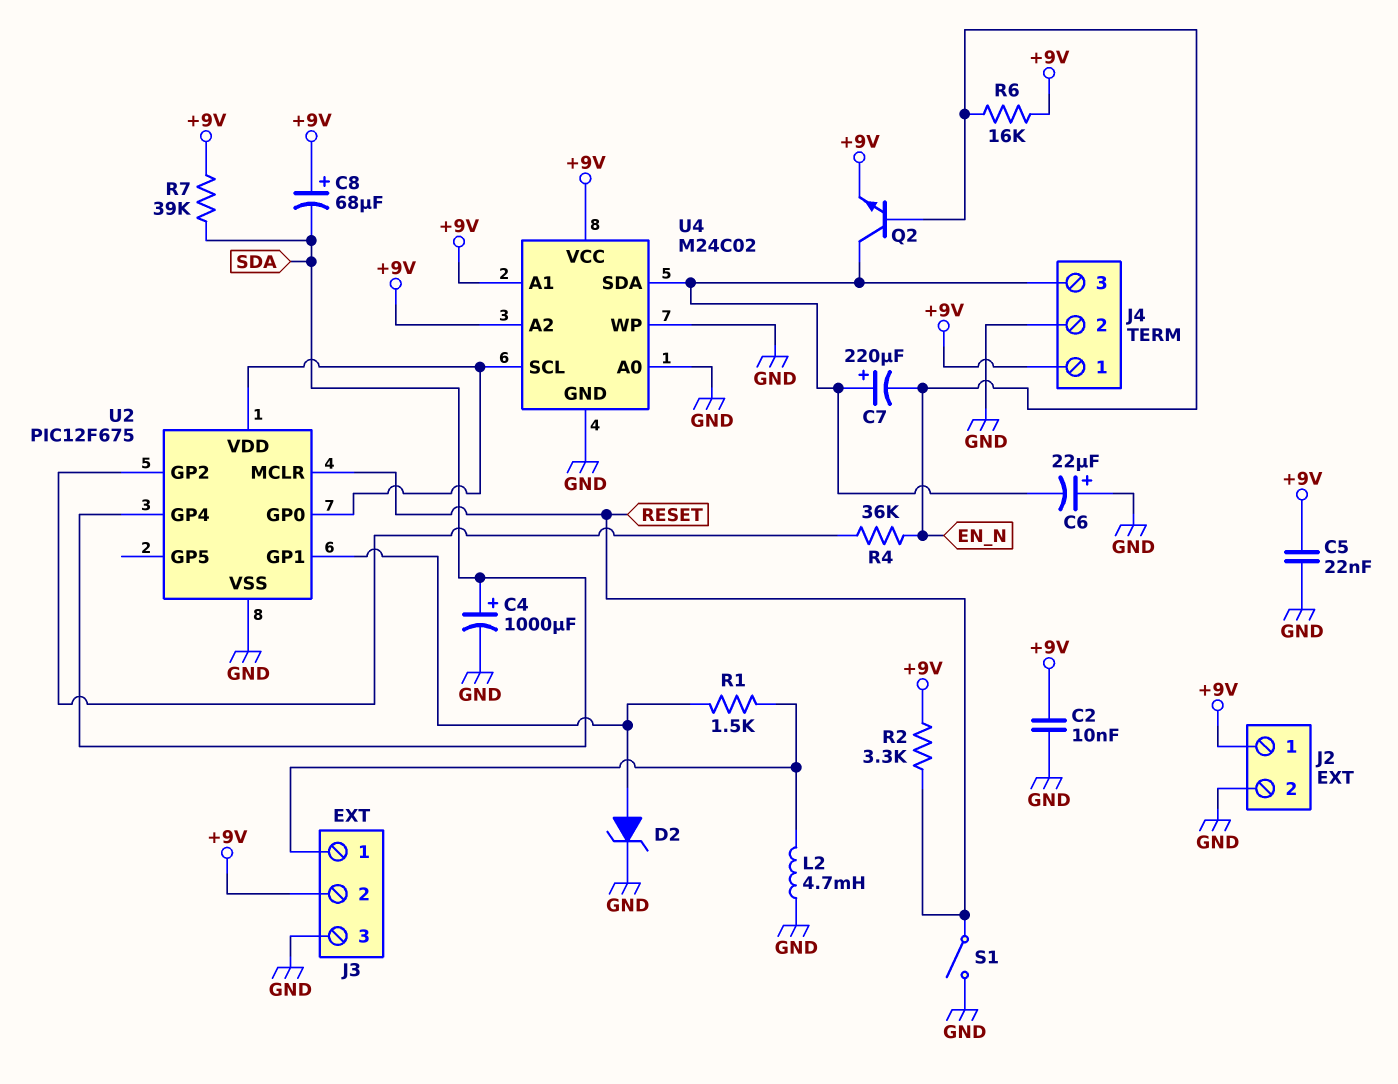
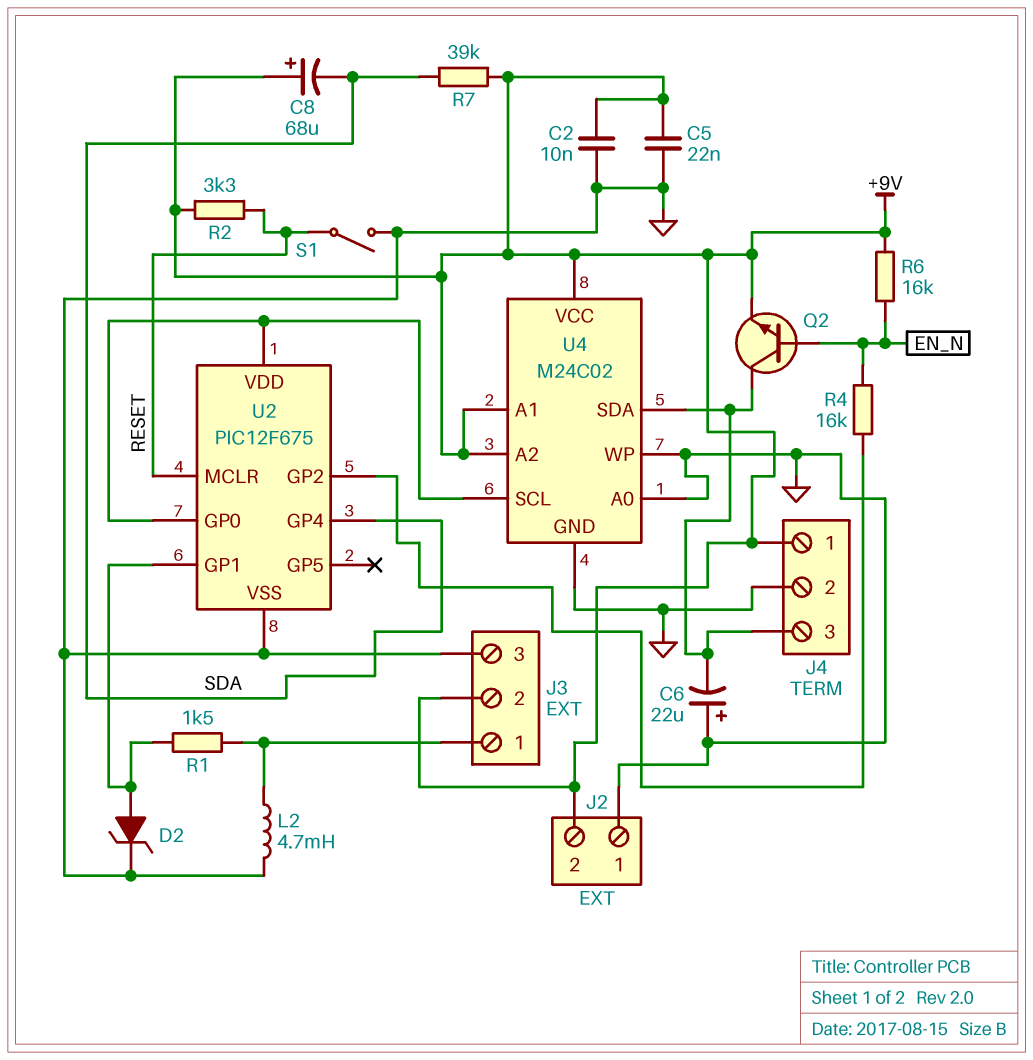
C4: 1000uF (plus SDA, minus GND) -> none
C7: 220uF (plus J4/3, minus EN_N) -> none
J2 pin 1: +9V -> GND
J2 pin 2: GND -> +9V
R4: 36k (EN_N, U2/GP2) -> 16k (EN_N, U2/GP2)

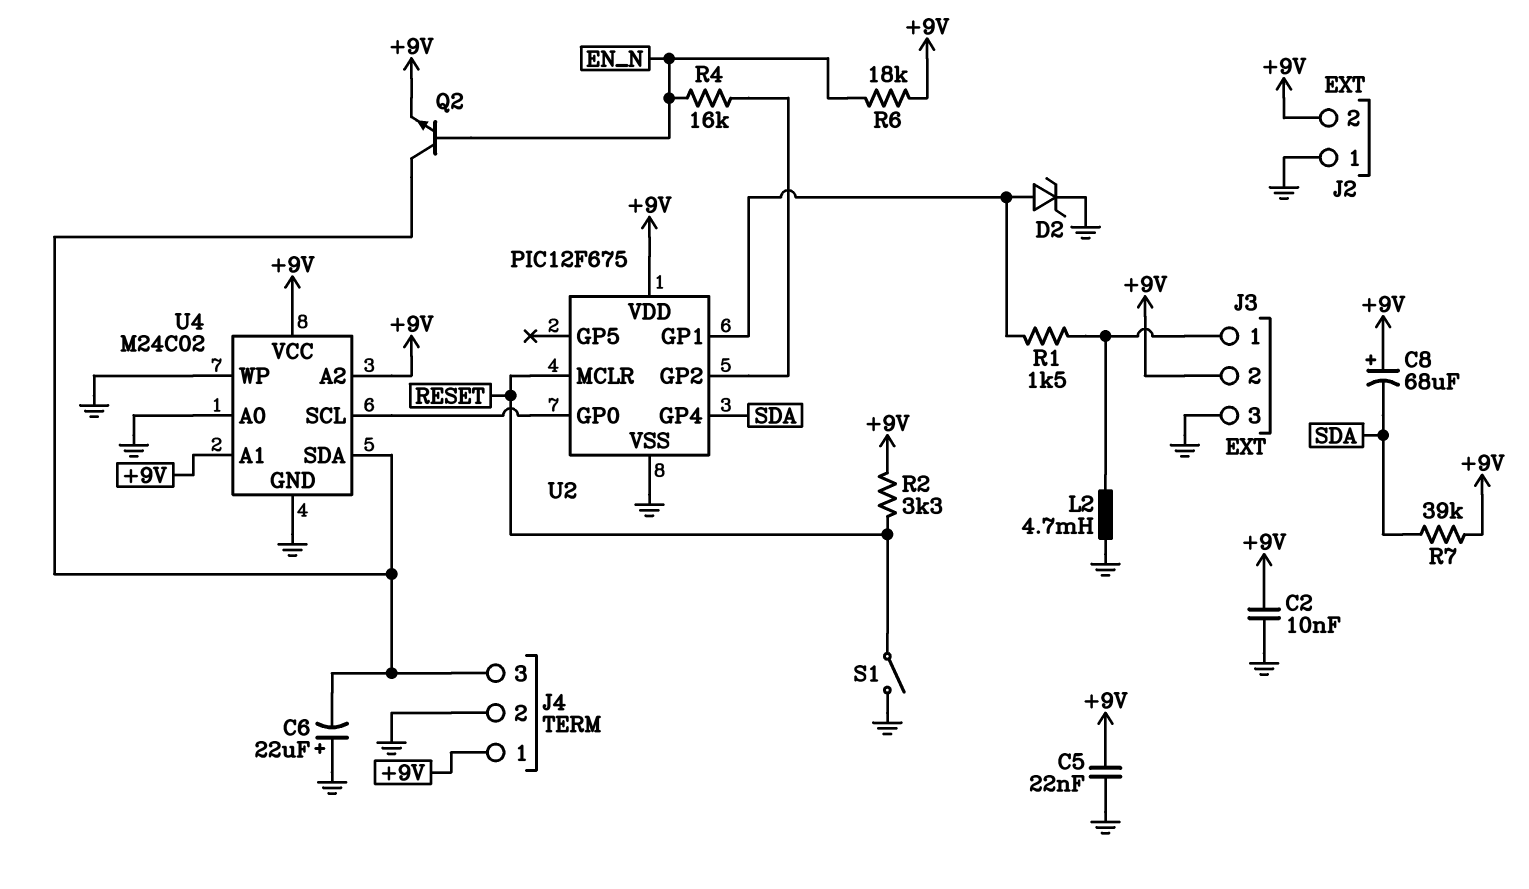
R6: 16k (+9V, EN_N) -> 18k (+9V, EN_N)
U2 pin VDD: U2/GP0 -> +9V

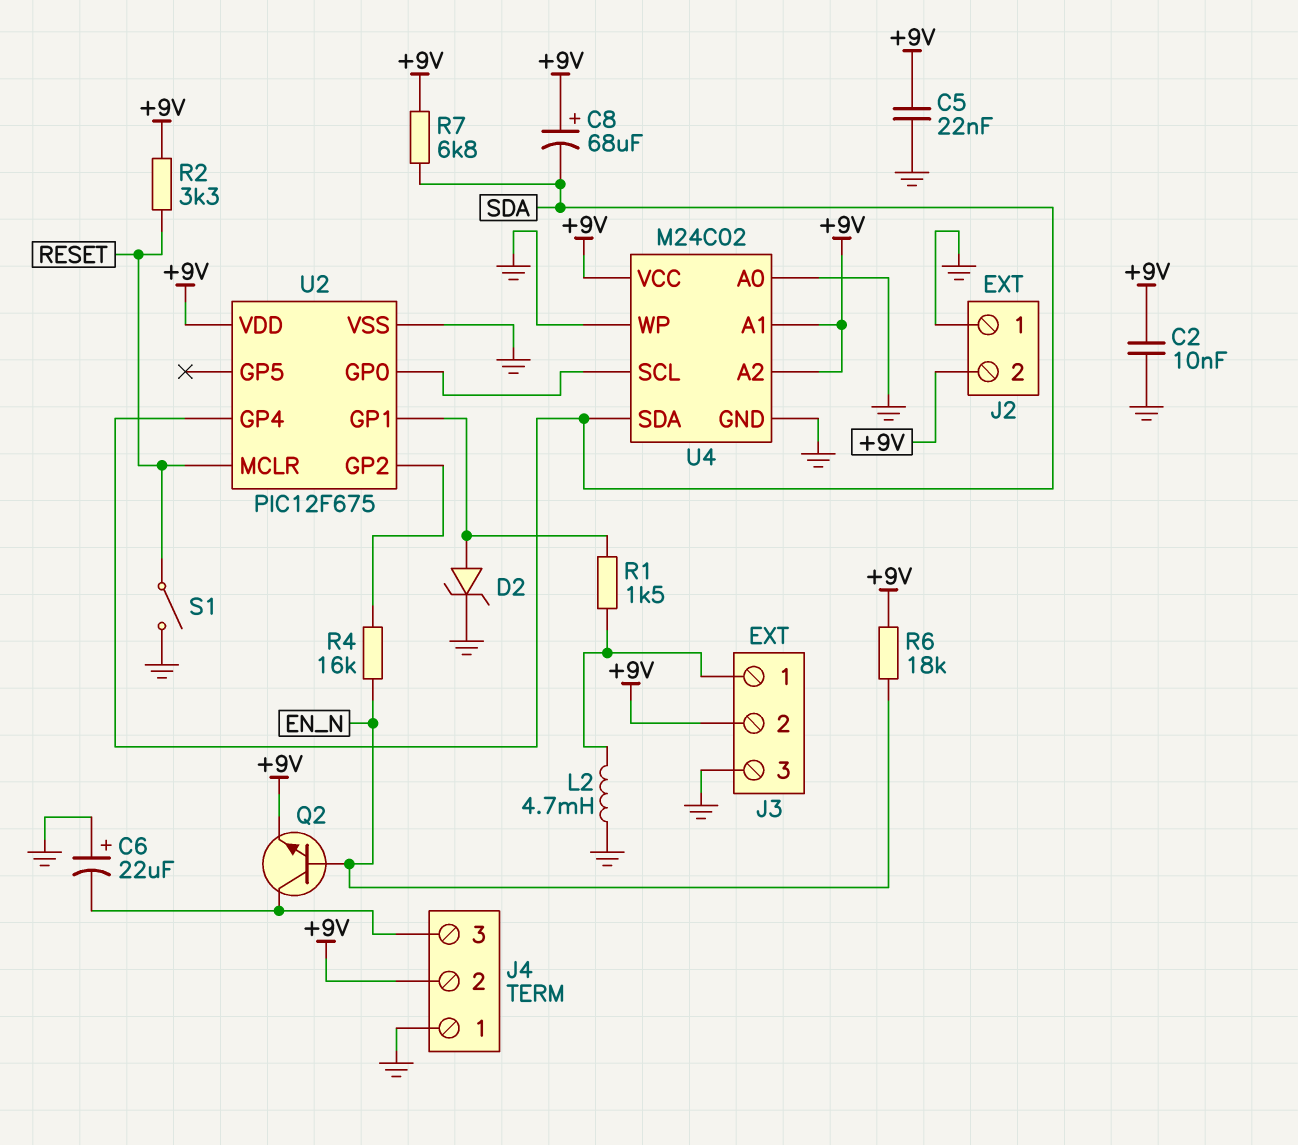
J4 pin 1: +9V -> GND
J4 pin 2: GND -> +9V
R7: 39k (+9V, SDA) -> 6.8k (+9V, SDA)
U4 pin SDA: J4/3 -> SDA

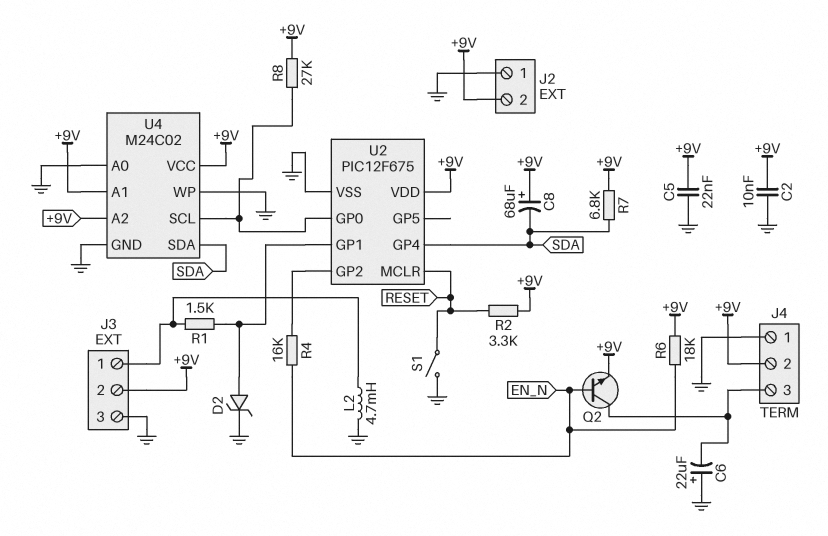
R8: none -> 27k (+9V, U2/GP0)

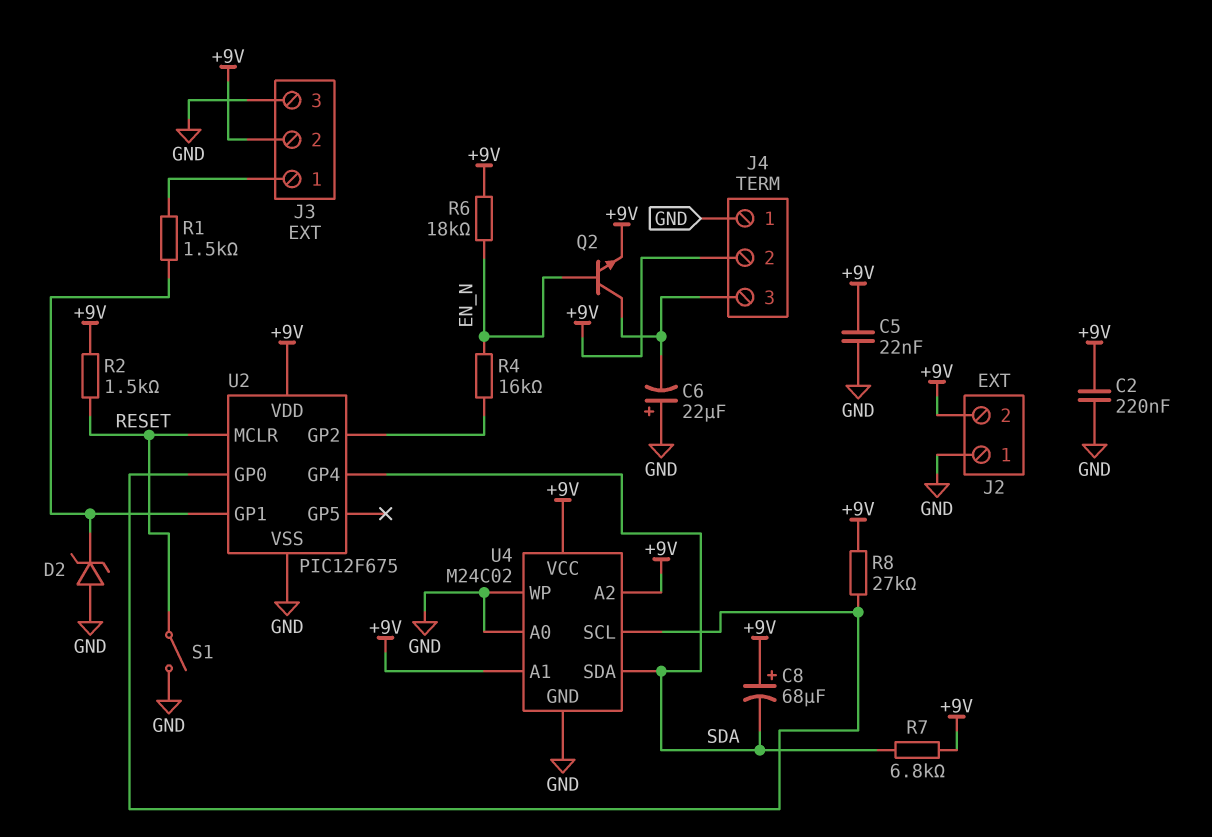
C2: 10nF (+9V, GND) -> 220nF (+9V, GND)
D2: zener (A U2/GP1, K GND) -> zener (A GND, K U2/GP1)
L2: 4.7mH (GND, J3/1) -> none
R2: 3.3k (+9V, RESET) -> 1.5k (+9V, RESET)

